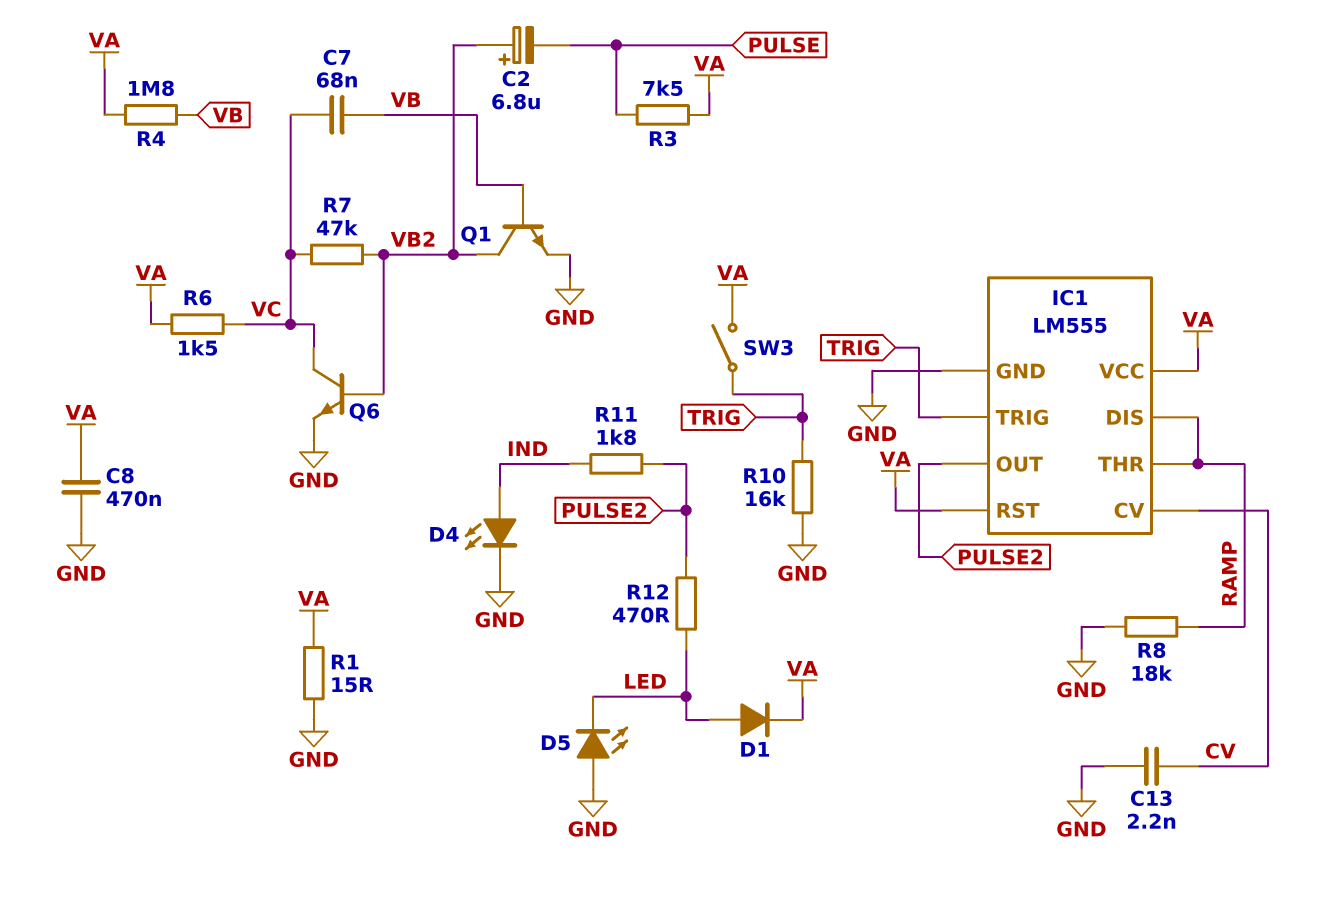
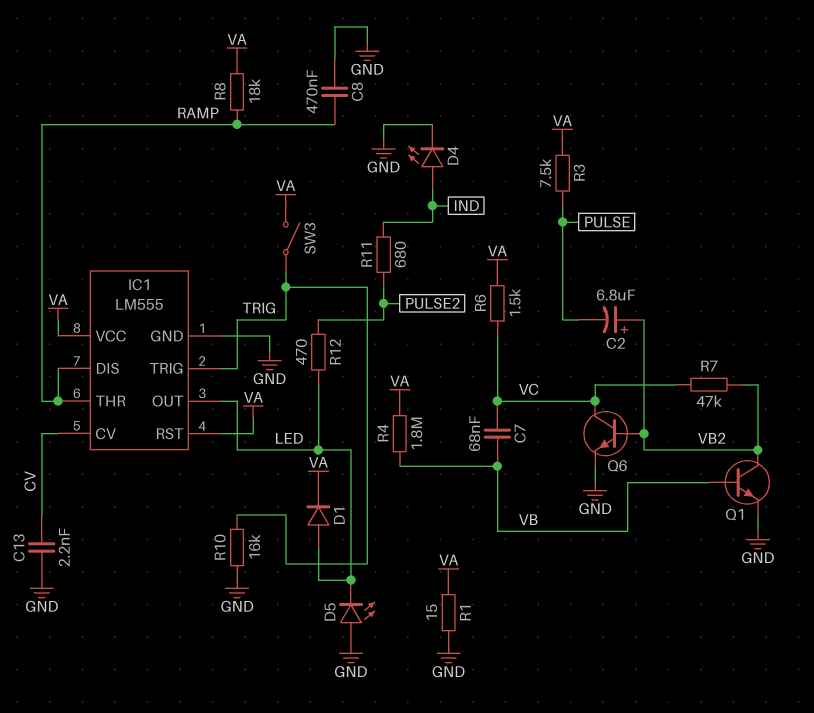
C8: 470nF (GND, VA) -> 470nF (GND, RAMP)
IC1 pin OUT: PULSE2 -> LED
R8: 18k (GND, RAMP) -> 18k (RAMP, VA)
R11: 1.8k (IND, PULSE2) -> 680 (IND, PULSE2)

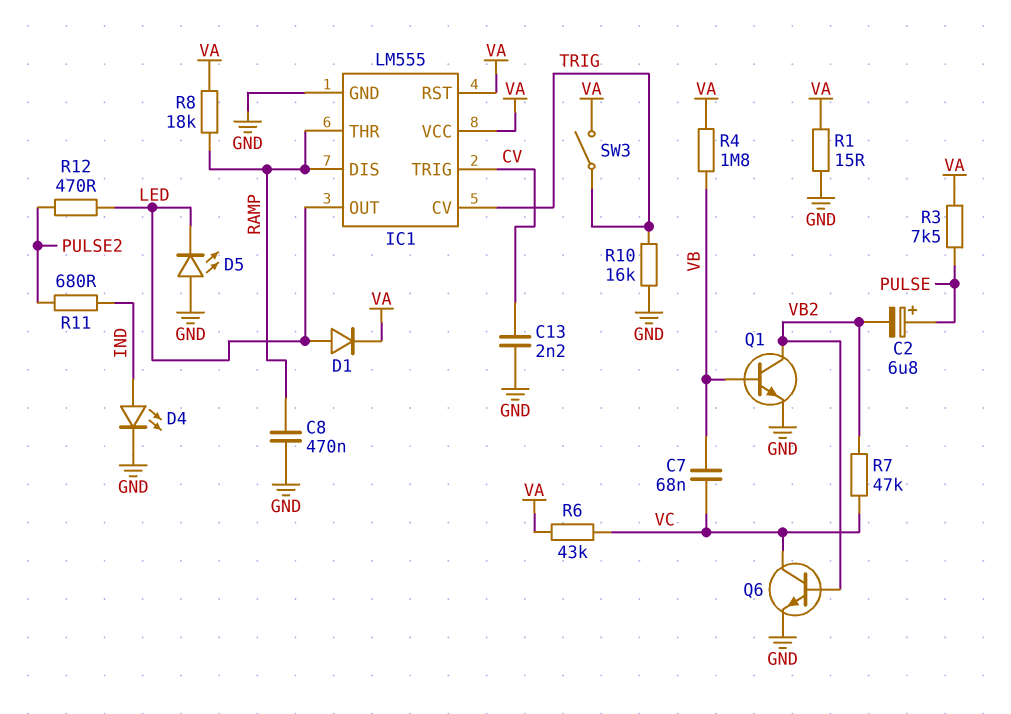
C2: 6.8uF (plus VB2, minus PULSE) -> 6.8uF (plus PULSE, minus VB2)
IC1 pin CV: CV -> TRIG
IC1 pin TRIG: TRIG -> CV
R6: 1.5k (VA, VC) -> 43k (VA, VC)

